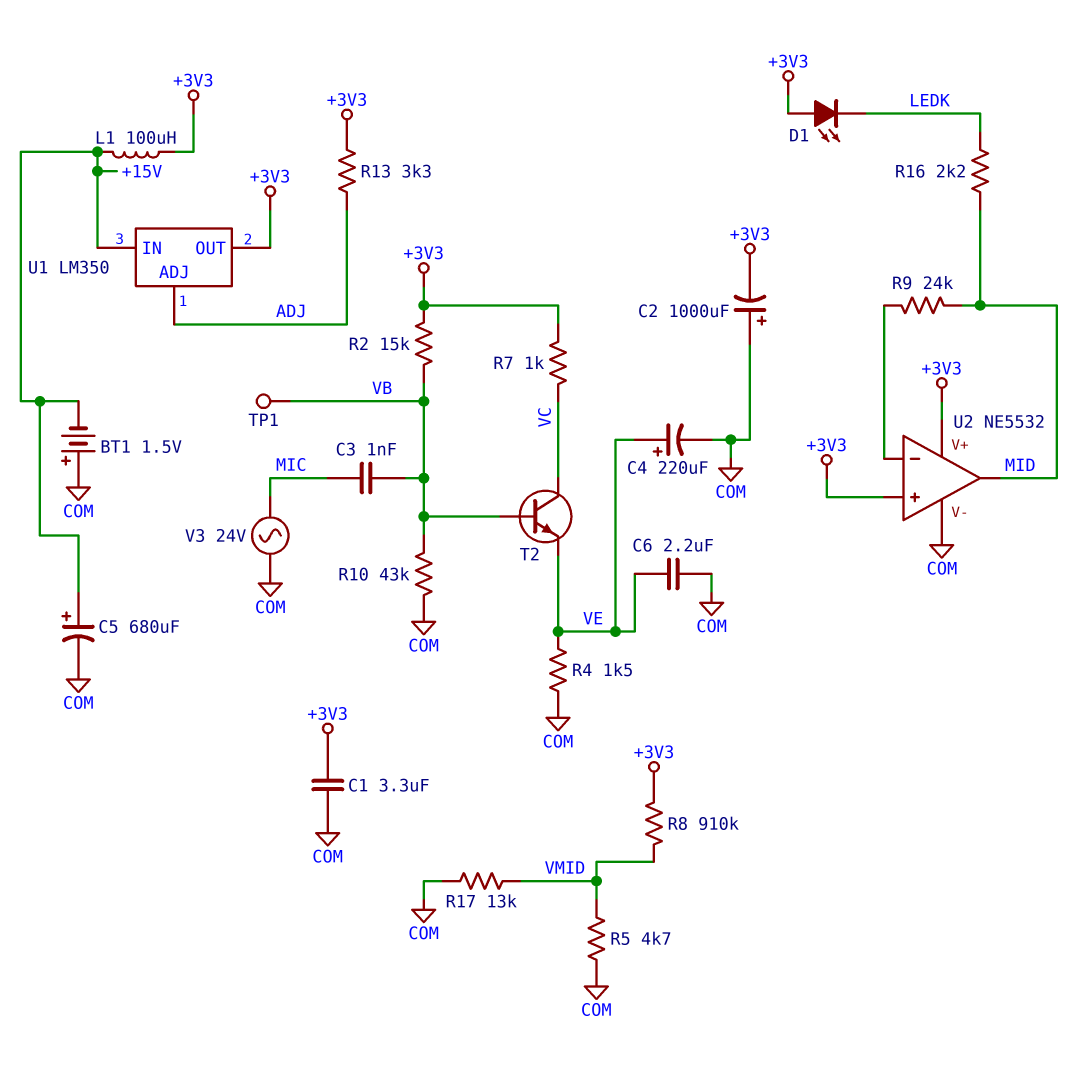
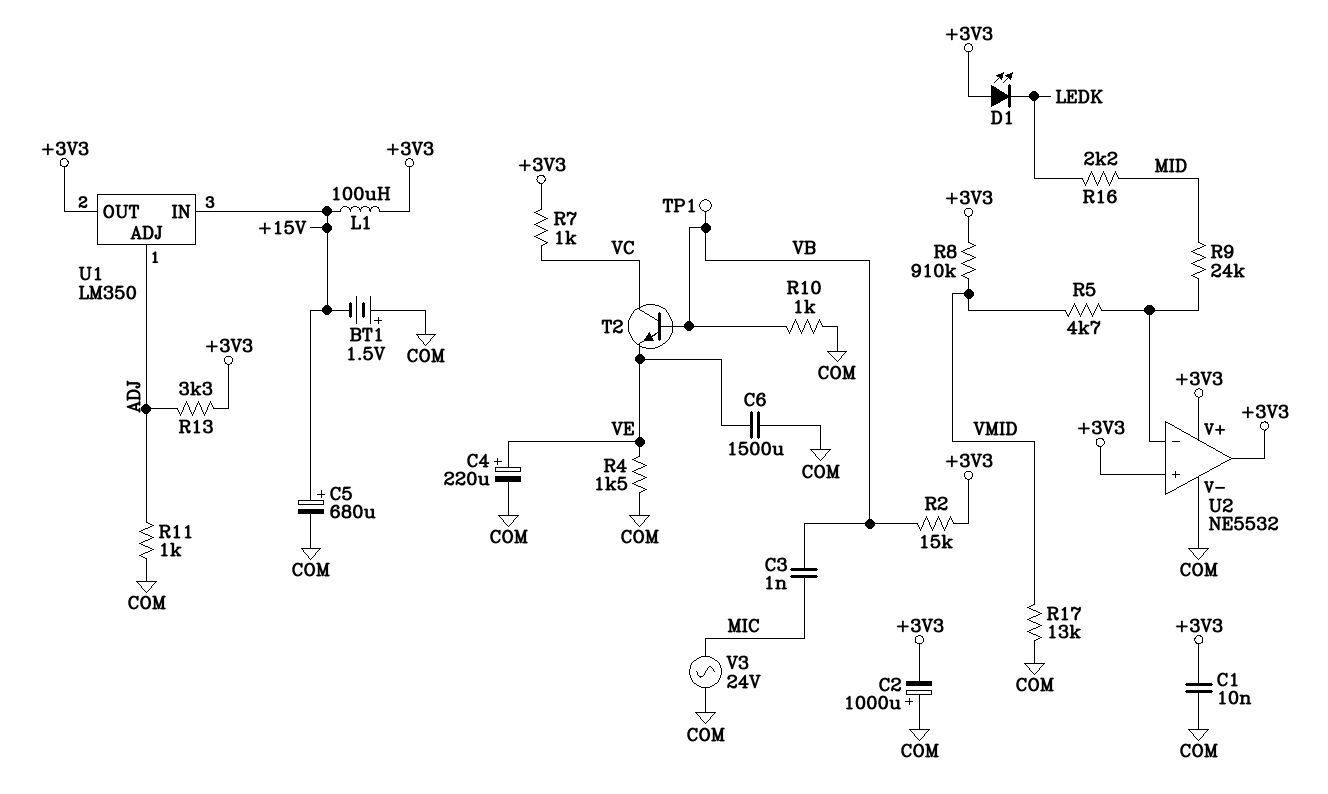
C1: 3.3uF (+3V3, COM) -> 10nF (+3V3, COM)
C6: 2.2uF (COM, VE) -> 1500uF (COM, VE)
R5: 4.7k (COM, VMID) -> 4.7k (U2/in-, VMID)
R10: 43k (COM, VB) -> 1k (COM, VB)
R11: none -> 1k (ADJ, COM)
U2 pin out: MID -> +3V3

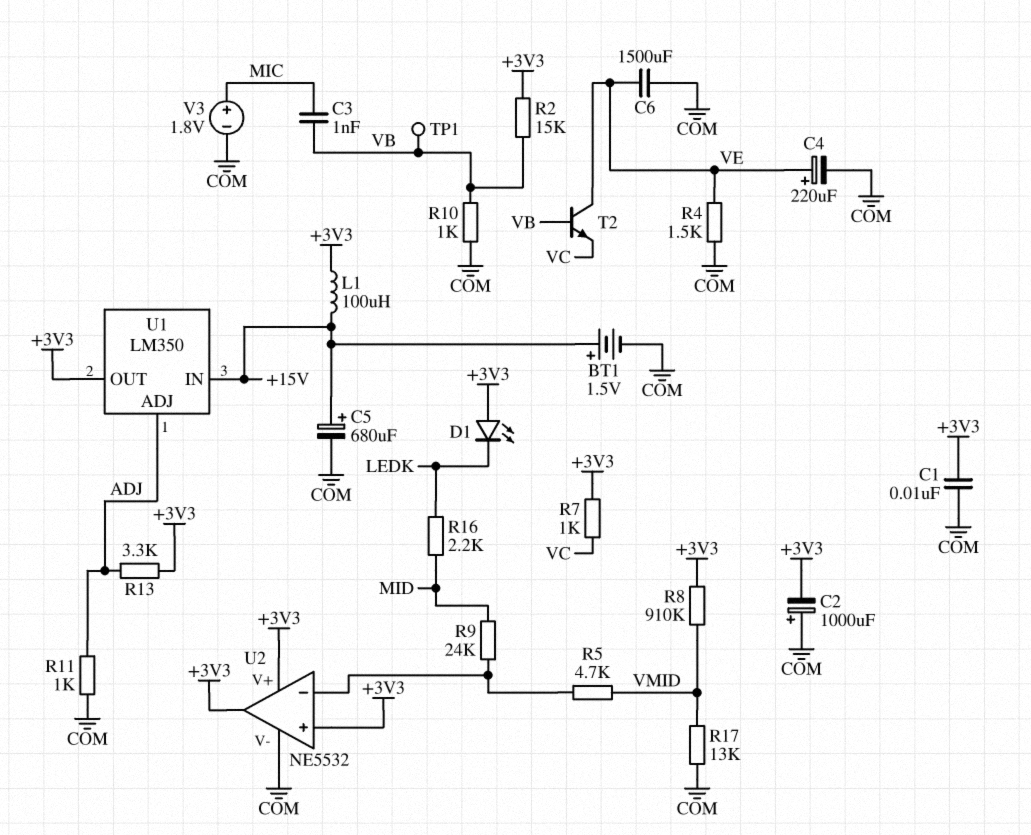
BT1: 1.5V (plus COM, minus +15V) -> 1.5V (plus +15V, minus COM)
T2: NPN (B VB, C VC, E VE) -> NPN (B VB, C VE, E VC)
V3: AC 24V (COM, MIC) -> 1.8V (plus MIC, minus COM)

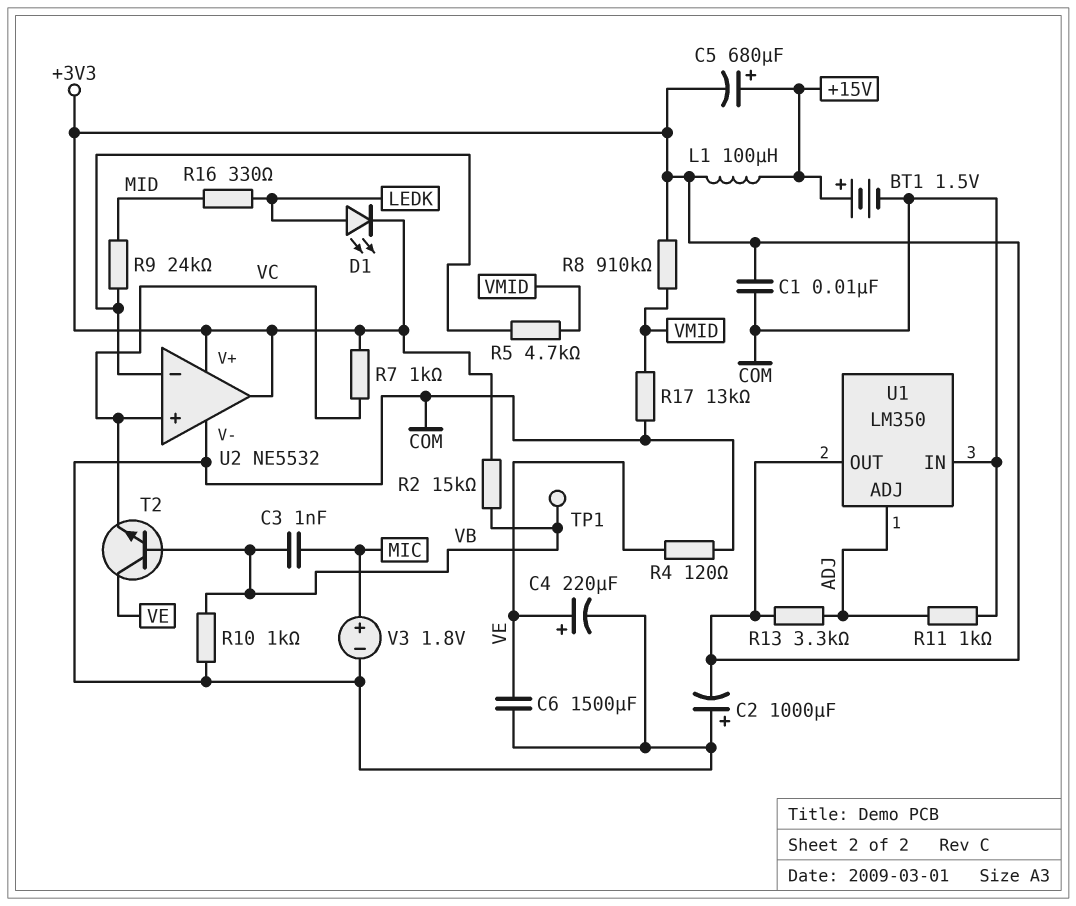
C5: 680uF (plus +15V, minus COM) -> 680uF (plus +15V, minus +3V3)
D1: LED (A +3V3, K LEDK) -> LED (A LEDK, K +3V3)
R4: 1.5k (COM, VE) -> 120 (COM, VE)
R16: 2.2k (LEDK, MID) -> 330 (LEDK, MID)
U1 pin IN: +15V -> COM
U2 pin in+: +3V3 -> VC

